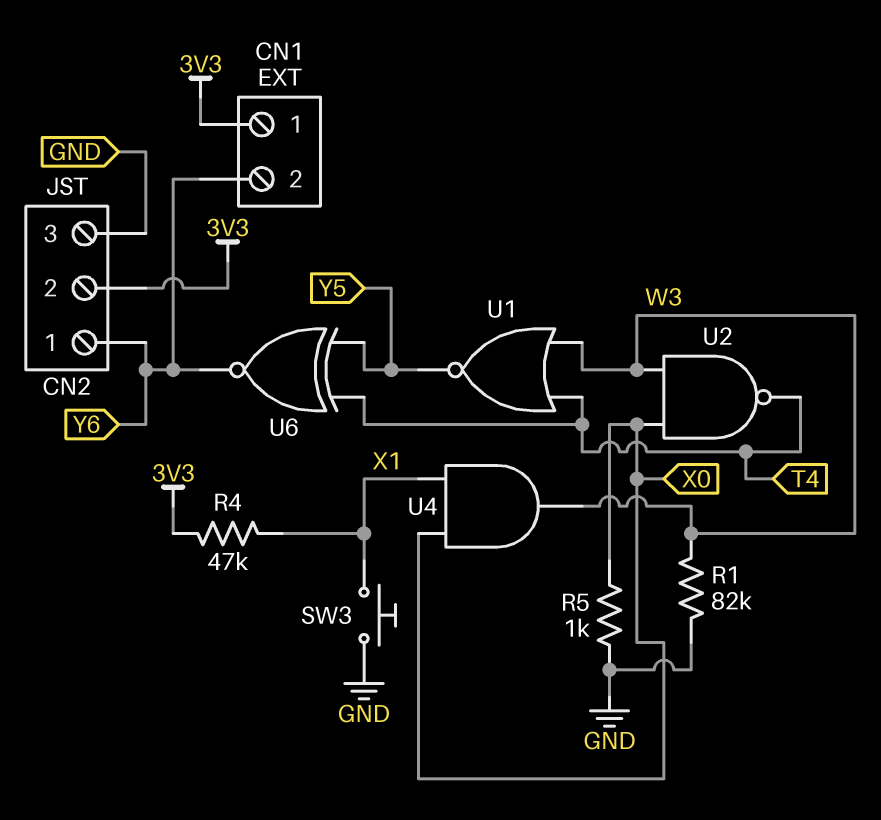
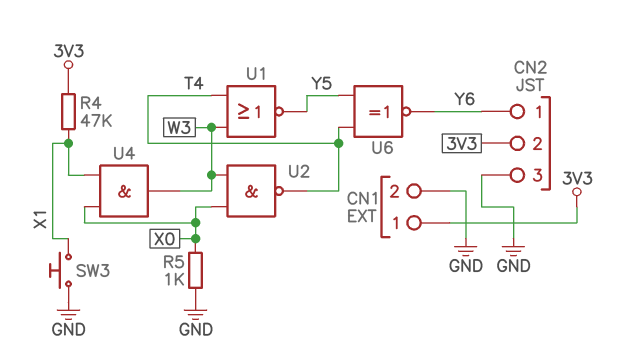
CN1 pin 2: Y6 -> GND
R1: 82k (GND, W3) -> none

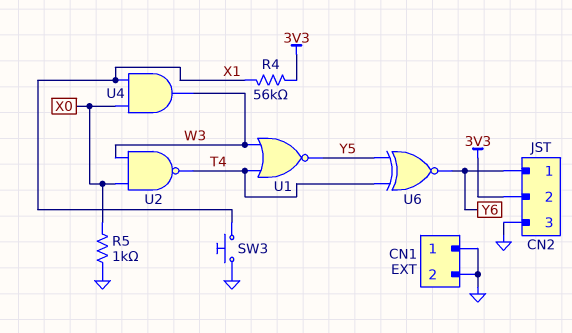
CN1 pin 1: 3V3 -> GND
R4: 47k (3V3, X1) -> 56k (3V3, X1)

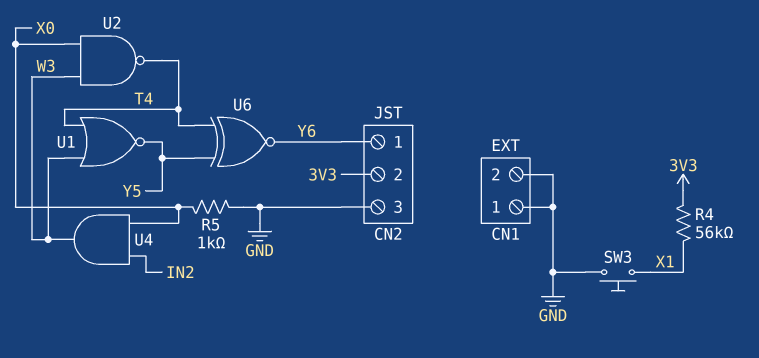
U4: AND (in X0, in X1, out W3) -> AND (in IN2, in X0, out W3)

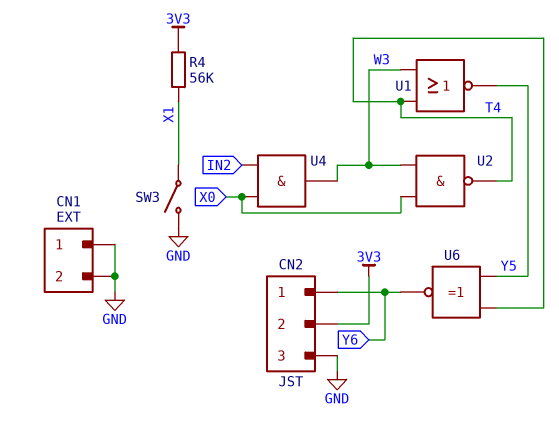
R5: 1k (GND, X0) -> none
SW3: button (GND, X1) -> switch (GND, X1)

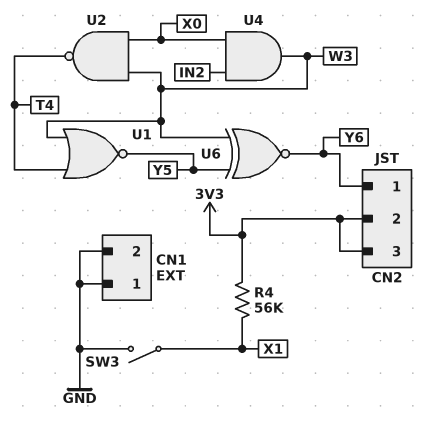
CN2 pin 3: GND -> 3V3
U6: XNOR (in T4, in Y5, out Y6) -> XNOR (in W3, in Y5, out Y6)

